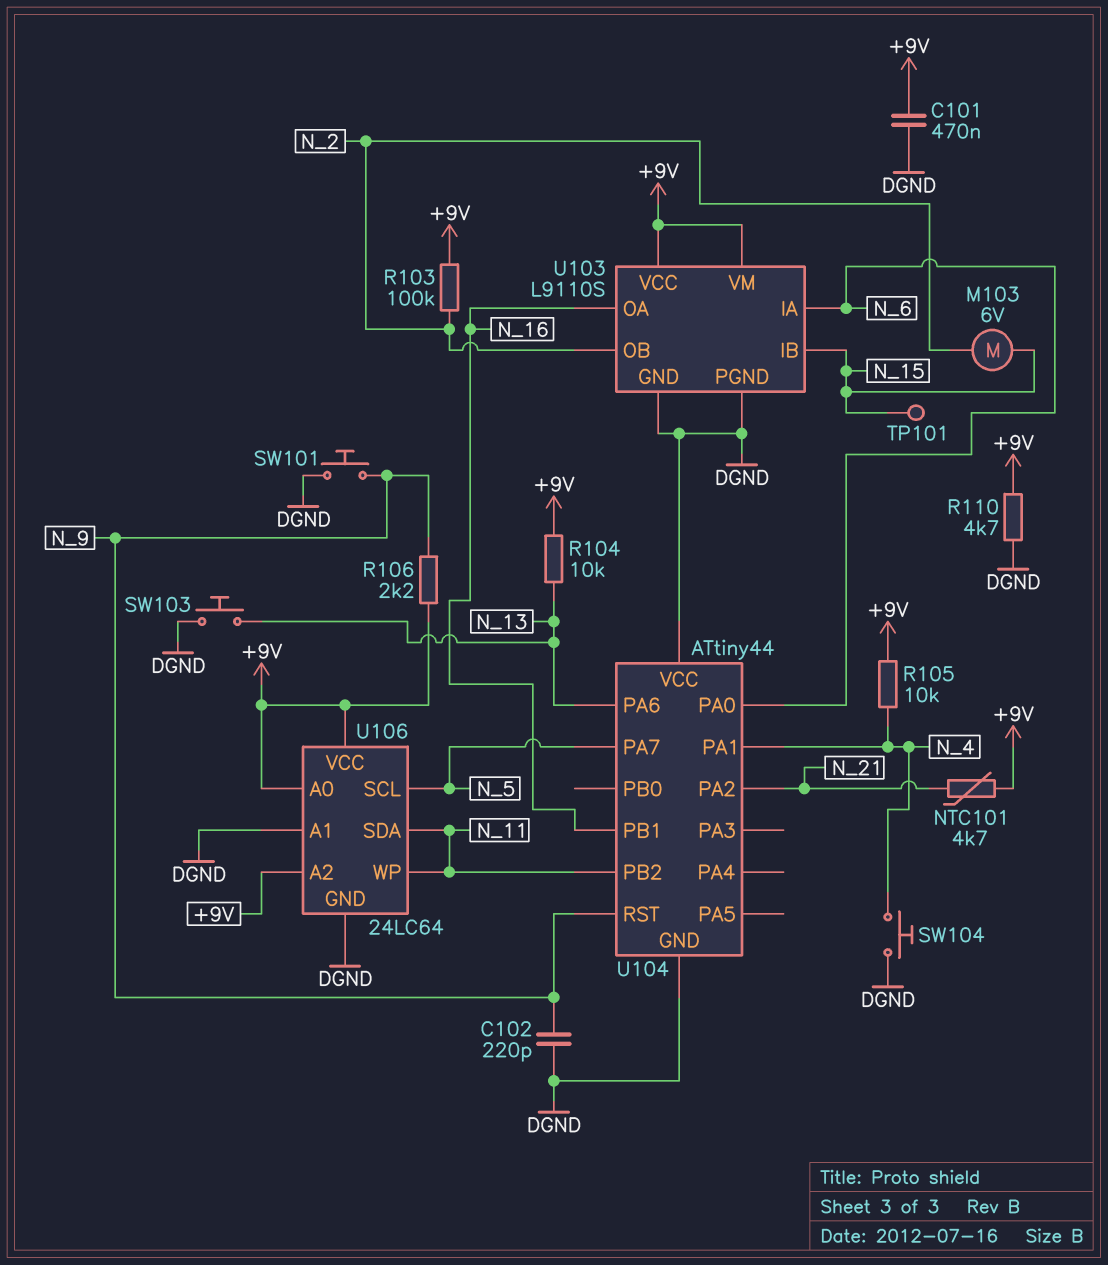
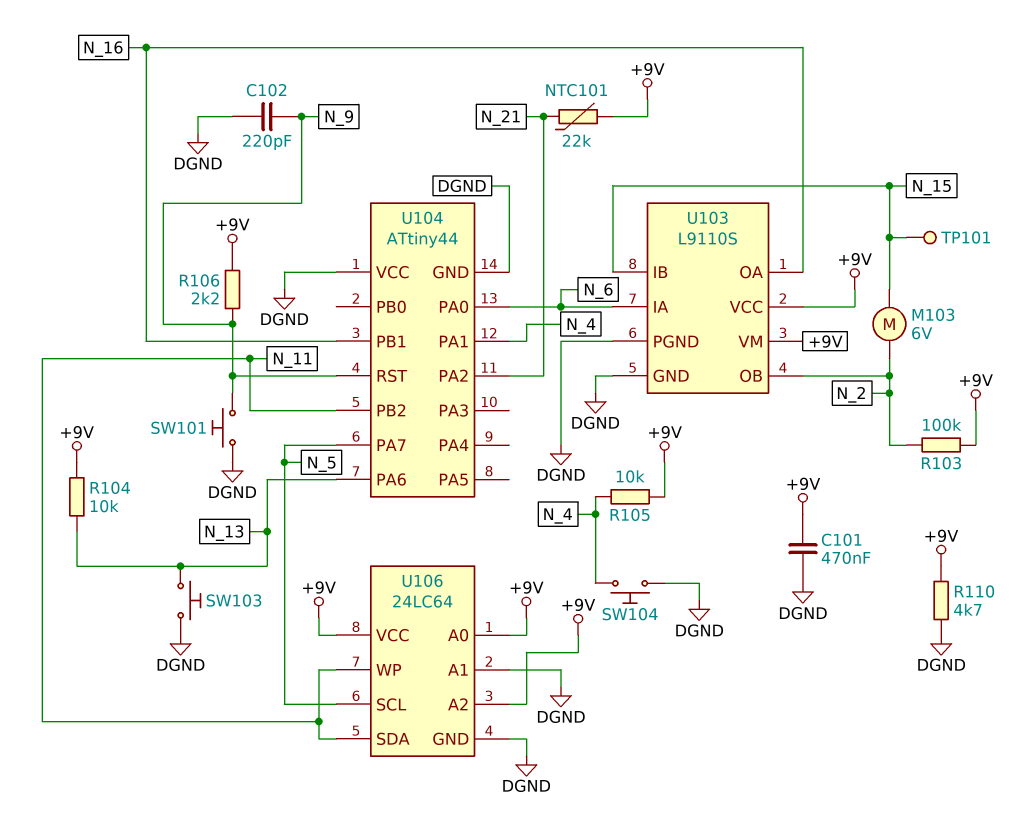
NTC101: 4.7k (+9V, N_21) -> 22k (+9V, N_21)

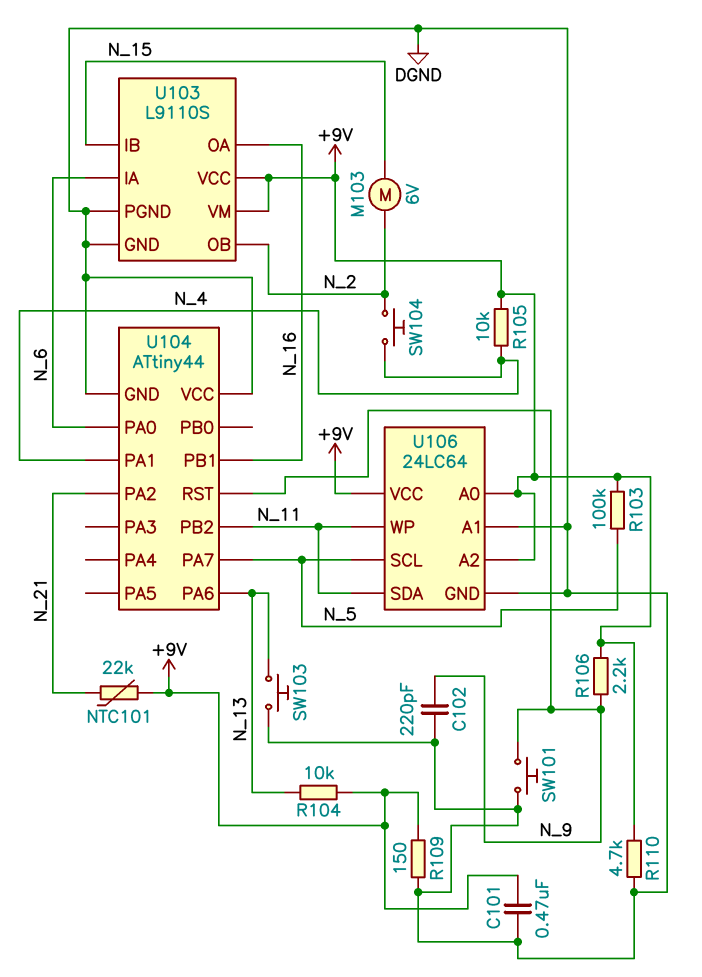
R103: 100k (+9V, N_2) -> 100k (+9V, N_5)
R109: none -> 150 (+9V, DGND)
SW104: button (DGND, N_4) -> button (N_2, N_4)
TP101: test point (N_15) -> none

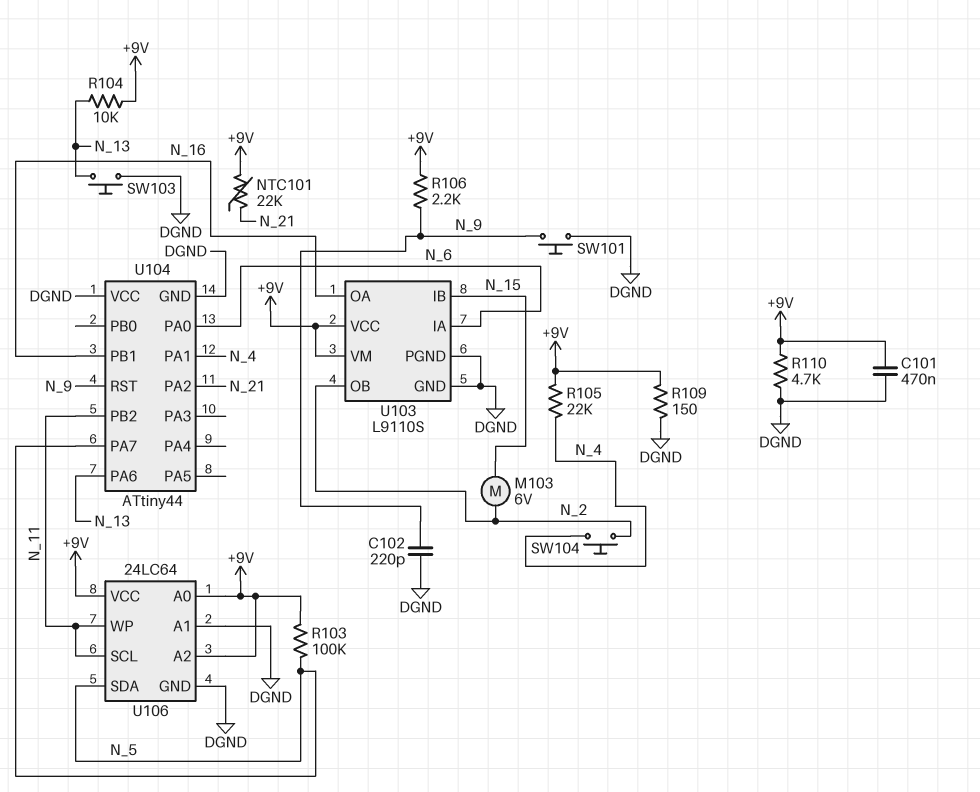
R105: 10k (+9V, N_4) -> 22k (+9V, N_4)
U106 pin SCL: N_5 -> N_11
U106 pin SDA: N_11 -> N_5

